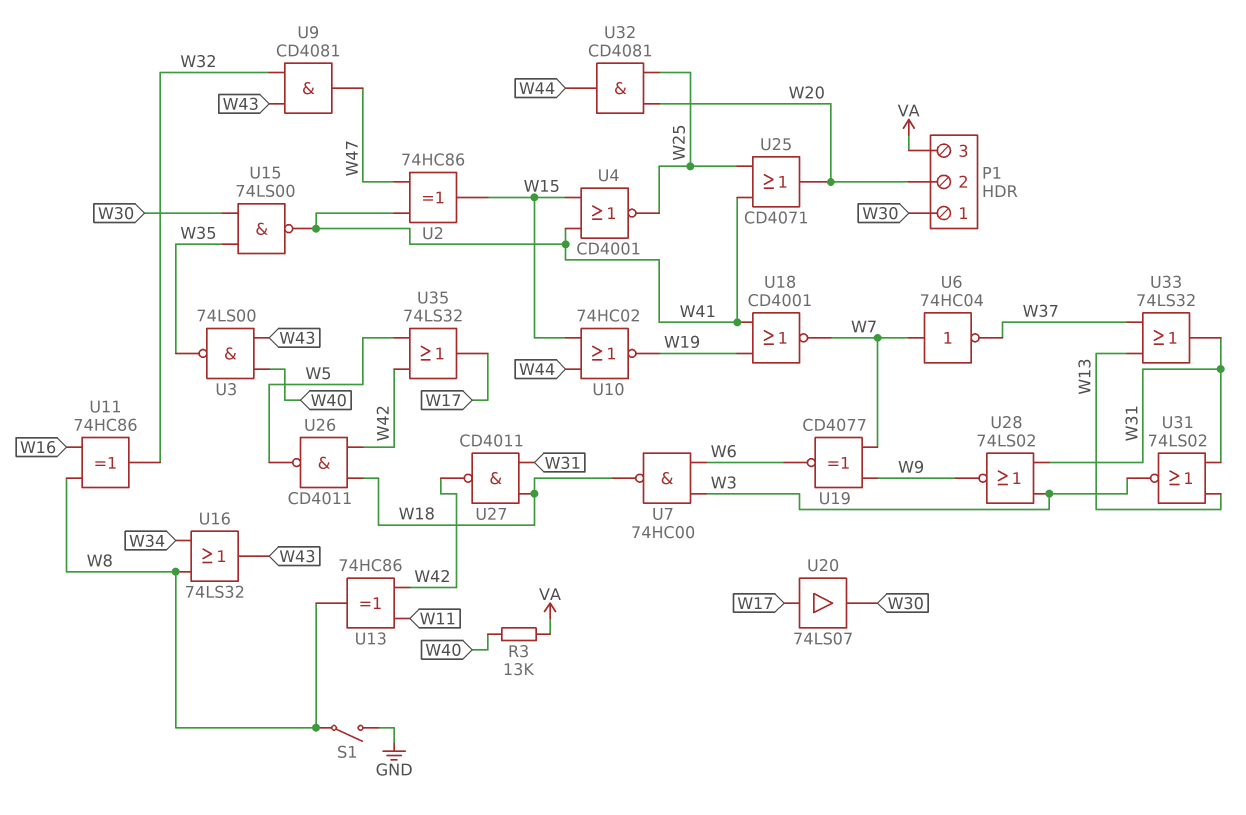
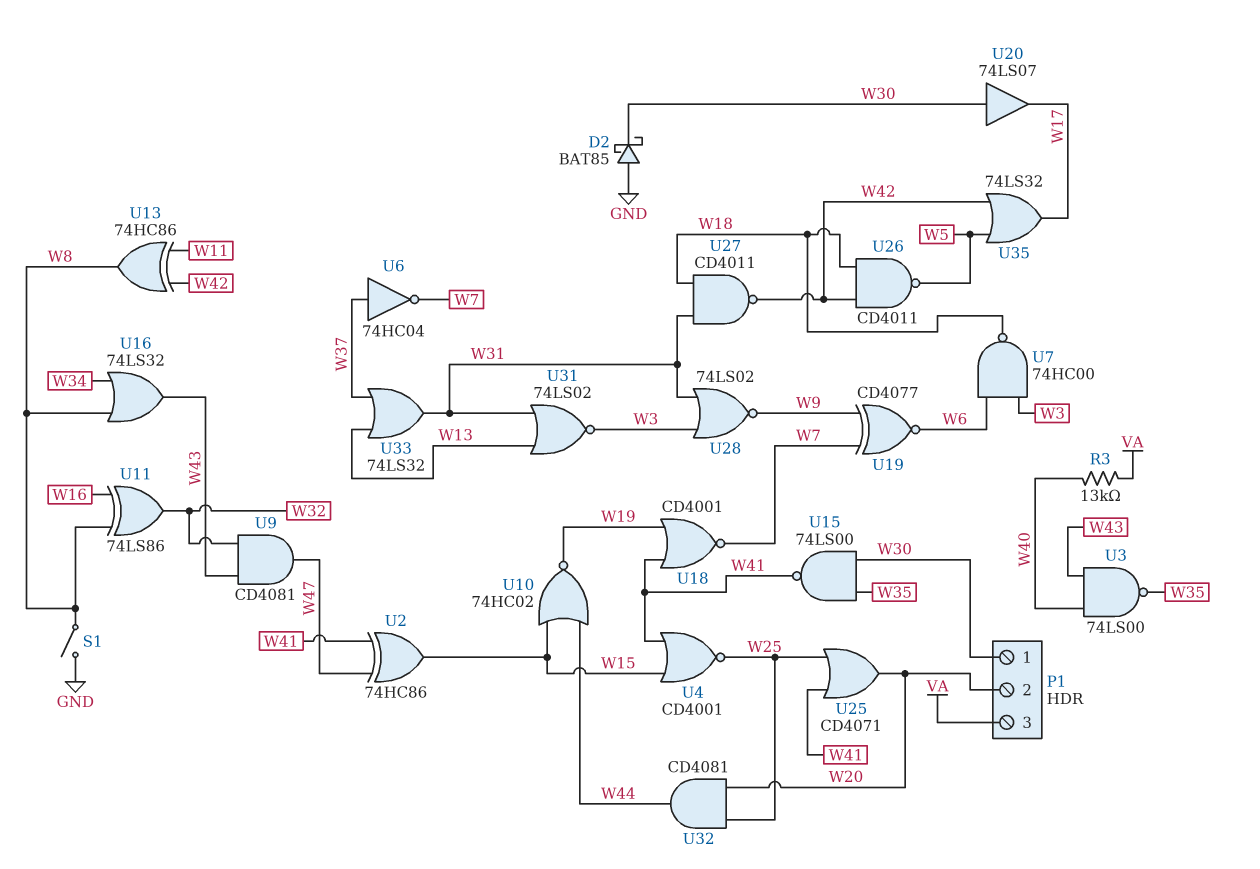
D2: none -> schottky BAT85 (A GND, K W30)
U6: NOT 74HC04 (in W7, out W37) -> NOT 74HC04 (in W37, out W7)
U11: XOR 74HC86 (in W8, in W16, out W32) -> XOR 74LS86 (in W8, in W16, out W32)
U20: buffer 74LS07 (in W17, out W30) -> buffer 74LS07 (in W30, out W17)

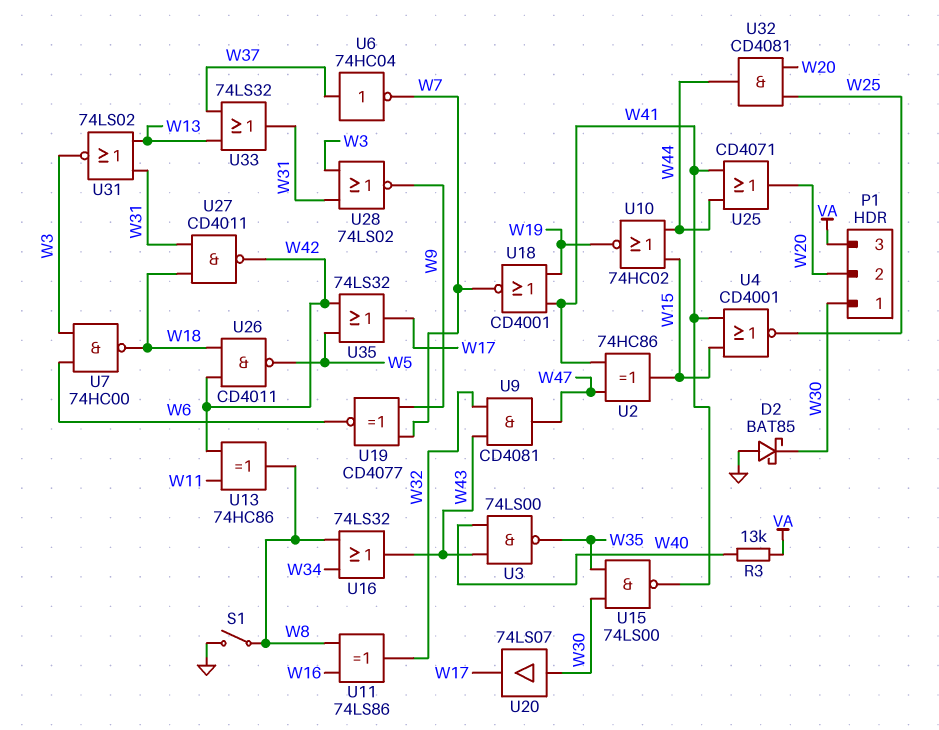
U25: OR CD4071 (in W25, in W41, out W20) -> OR CD4071 (in W41, in W44, out W20)

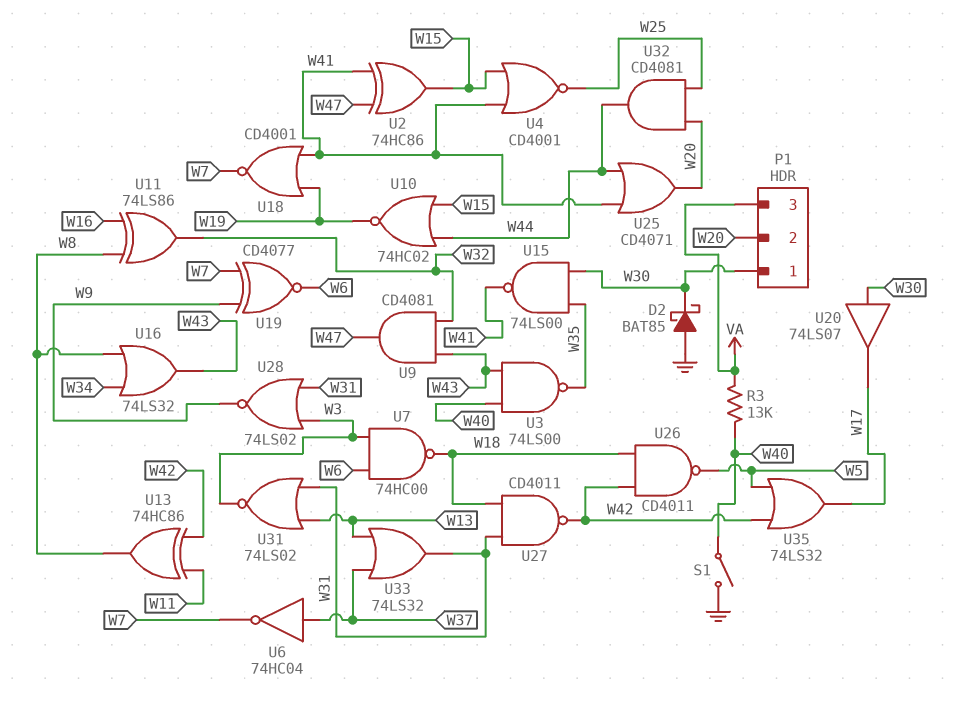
S1: switch (GND, W8) -> switch (GND, W40)

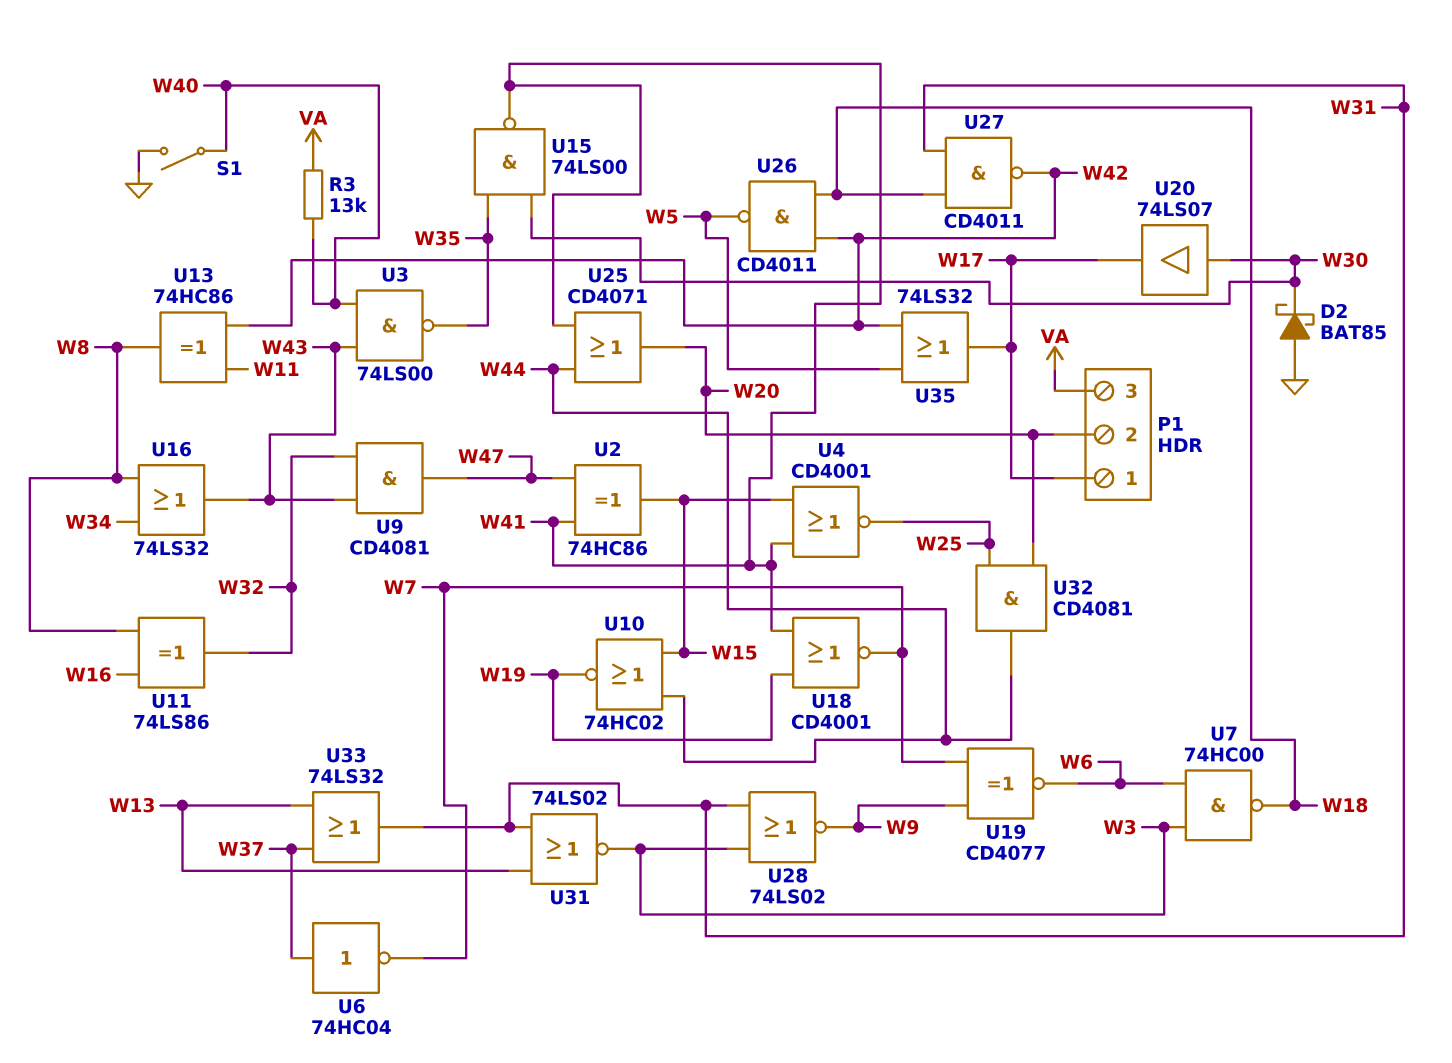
P1 pin 1: W30 -> W17

